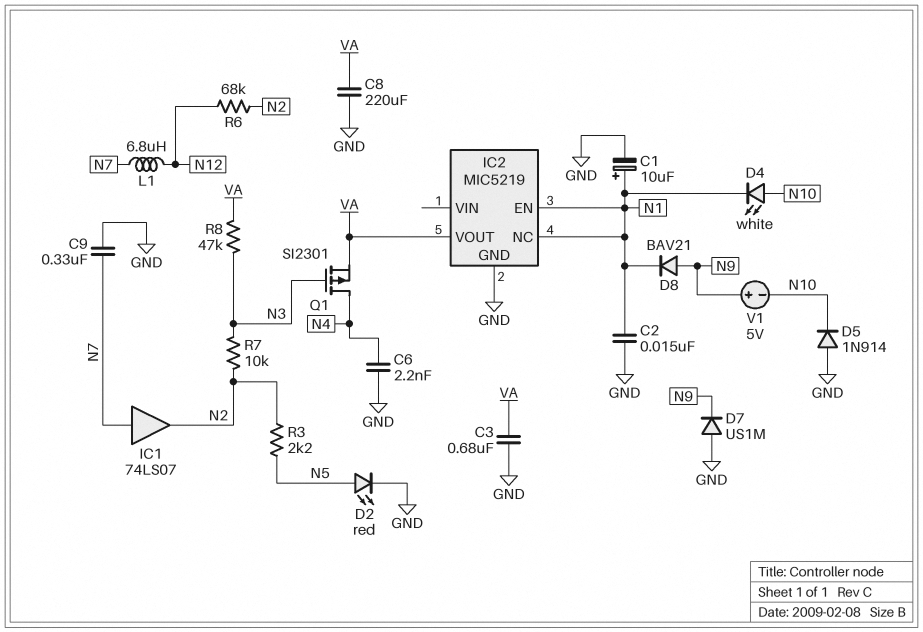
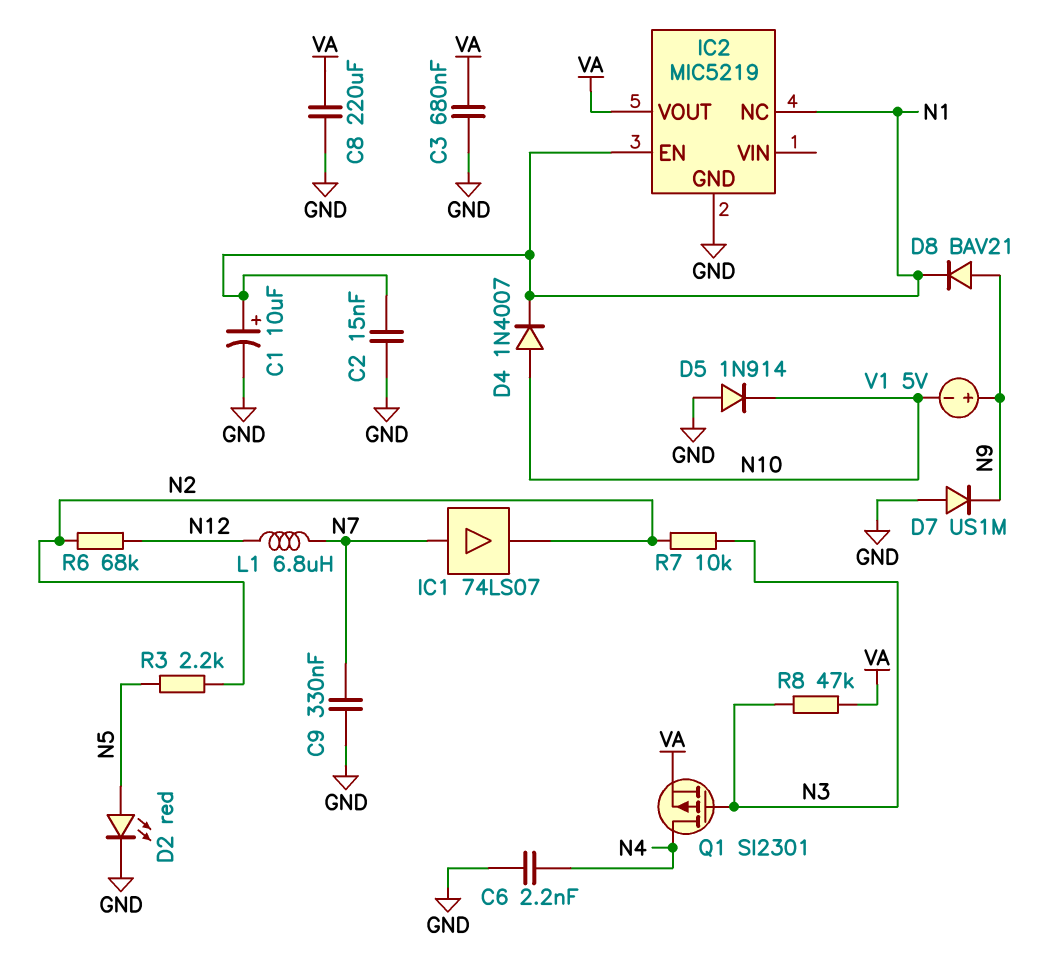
D4: LED white (A N10, K N1) -> diode 1N4007 (A N10, K N1)

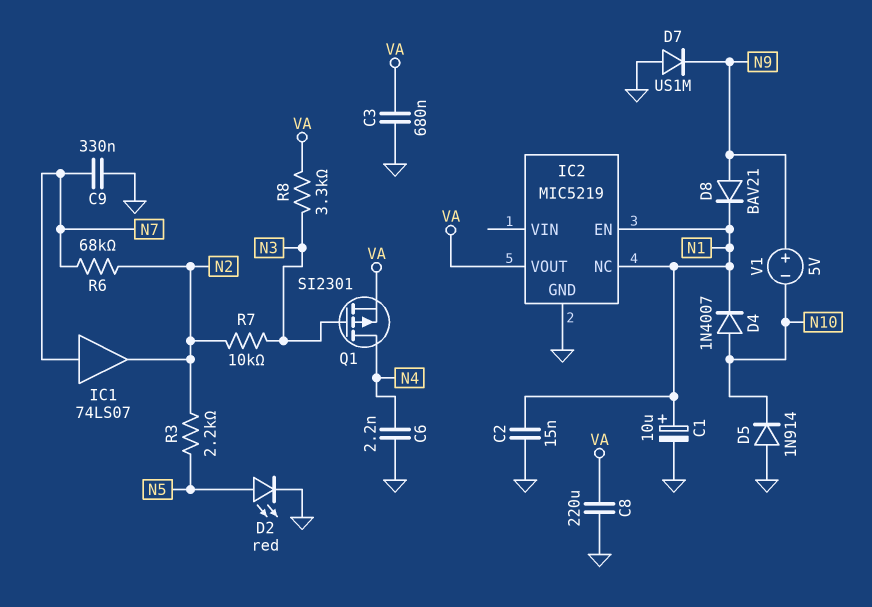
L1: 6.8uH (N7, N12) -> none
R6: 68k (N2, N12) -> 68k (N2, N7)
R8: 47k (N3, VA) -> 3.3k (N3, VA)

